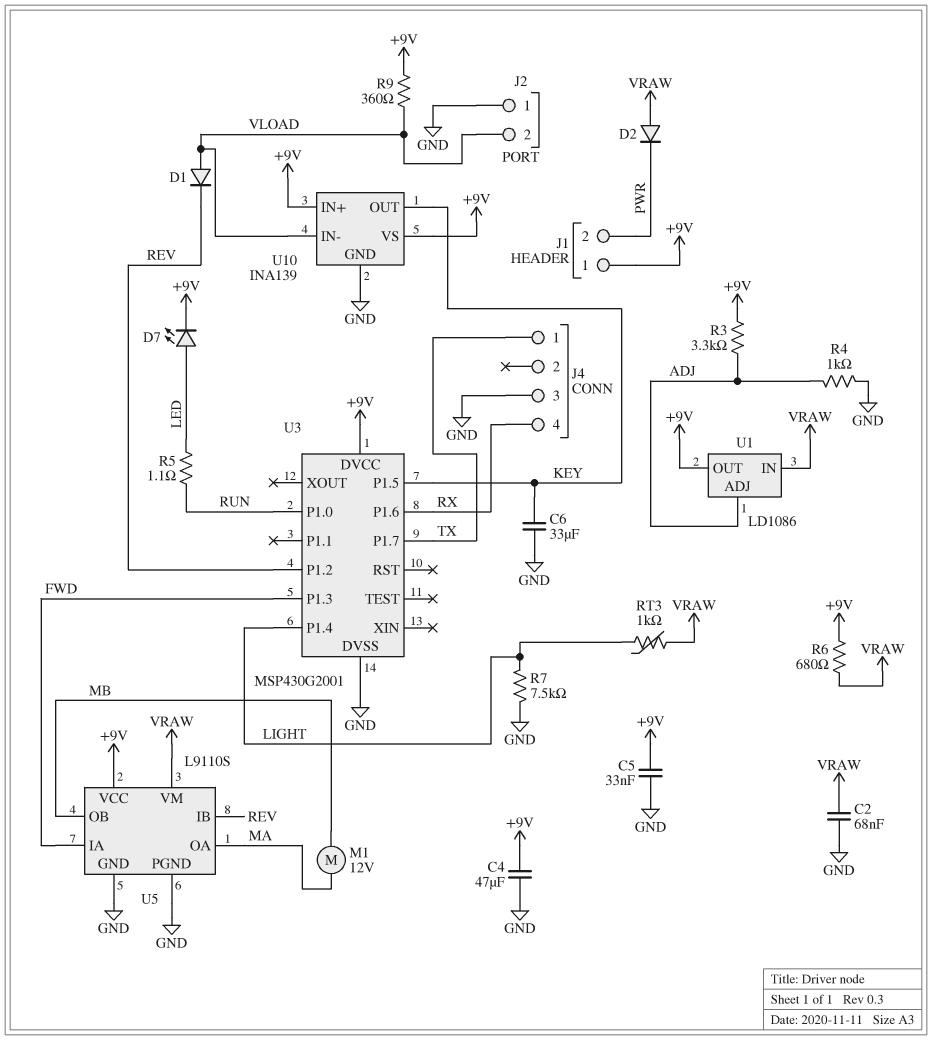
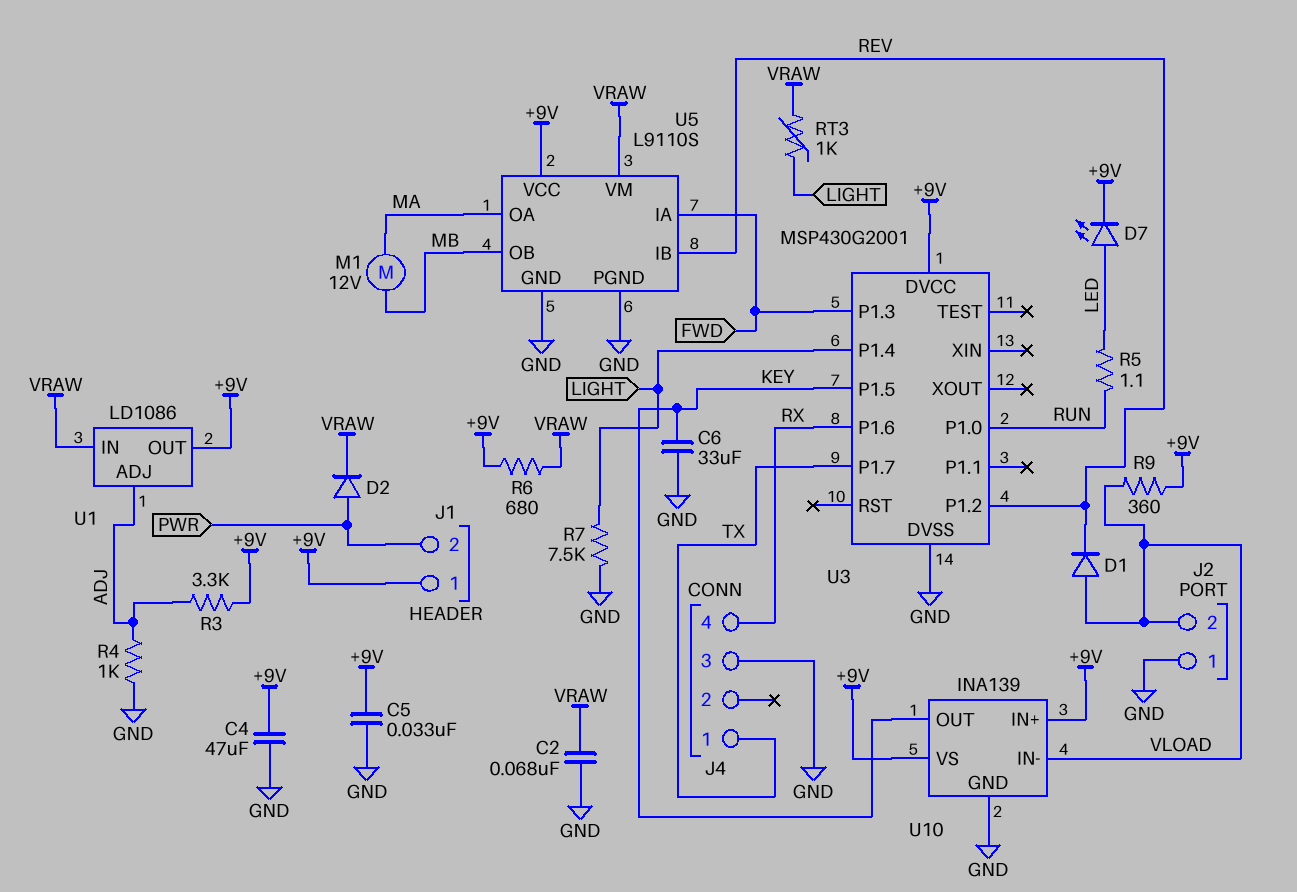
D2: diode (A VRAW, K PWR) -> diode (A PWR, K VRAW)

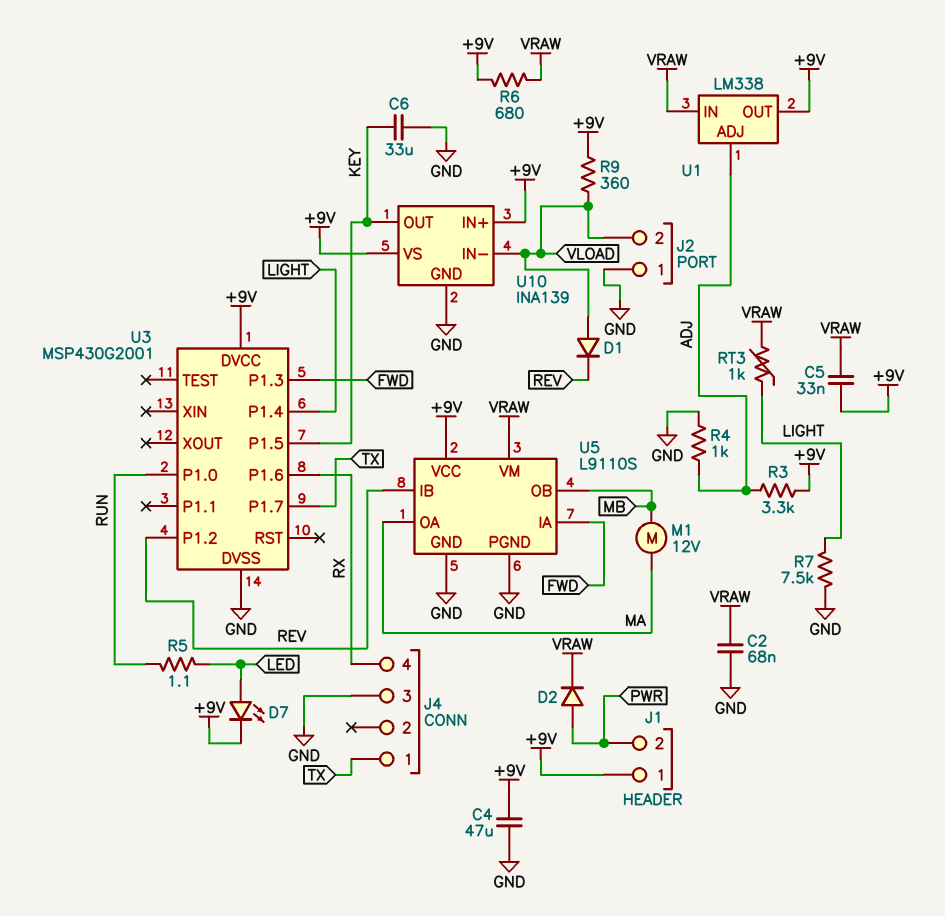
C5: 33nF (+9V, GND) -> 33nF (+9V, VRAW)
U1: LD1086 -> LM338

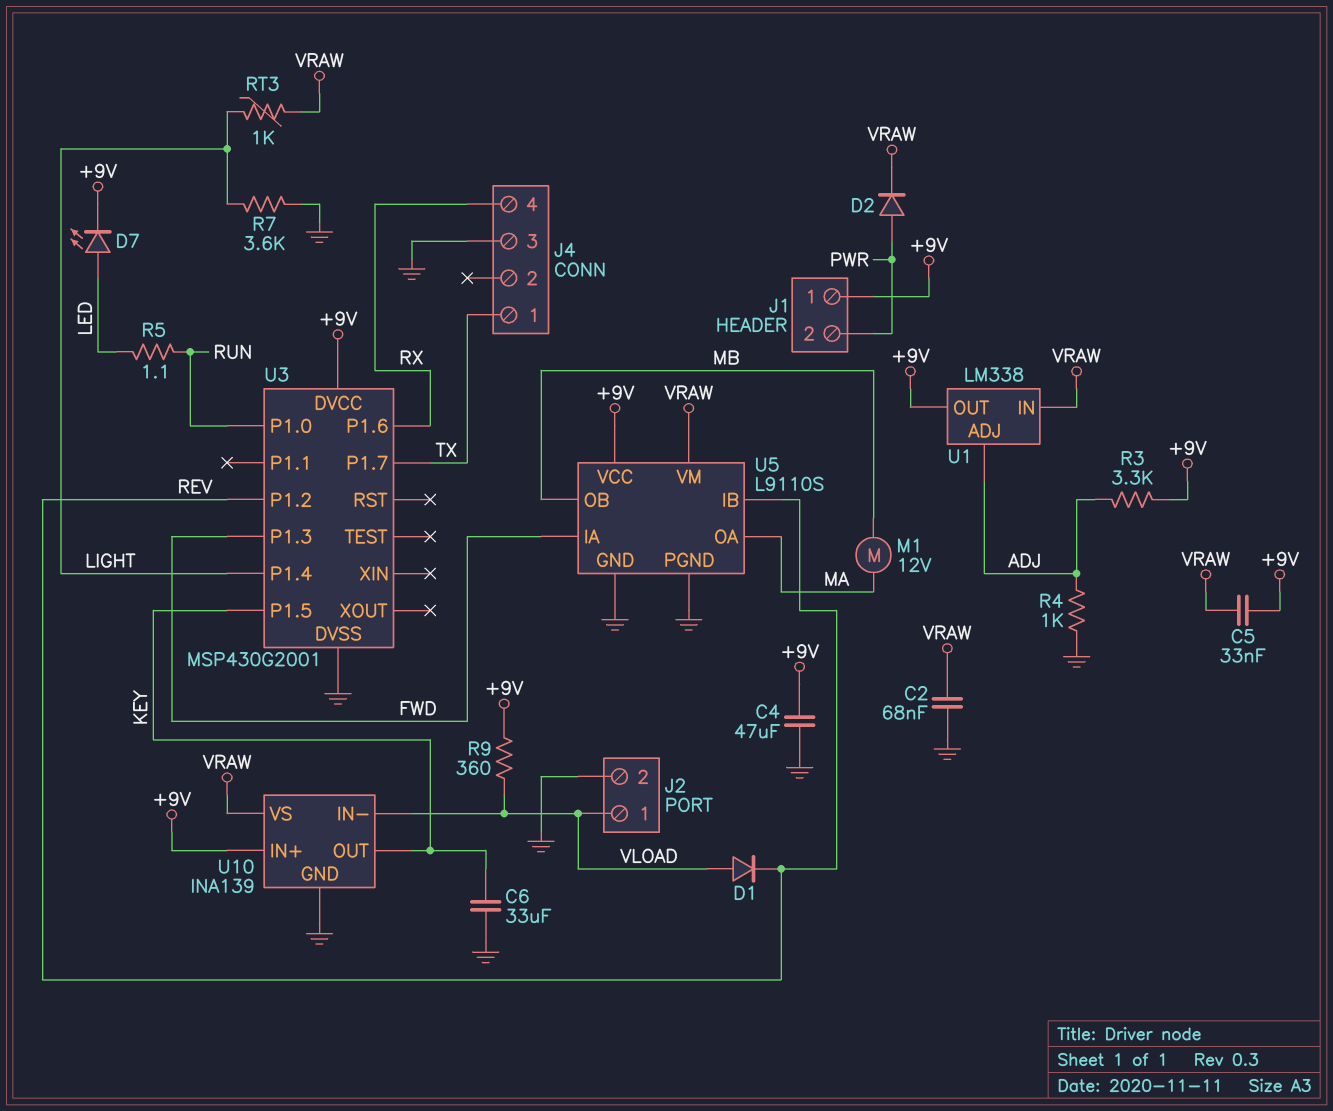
J2 pin 1: GND -> VLOAD
J2 pin 2: VLOAD -> GND
R6: 680 (+9V, VRAW) -> none
R7: 7.5k (GND, LIGHT) -> 3.6k (GND, LIGHT)
U10 pin VS: +9V -> VRAW

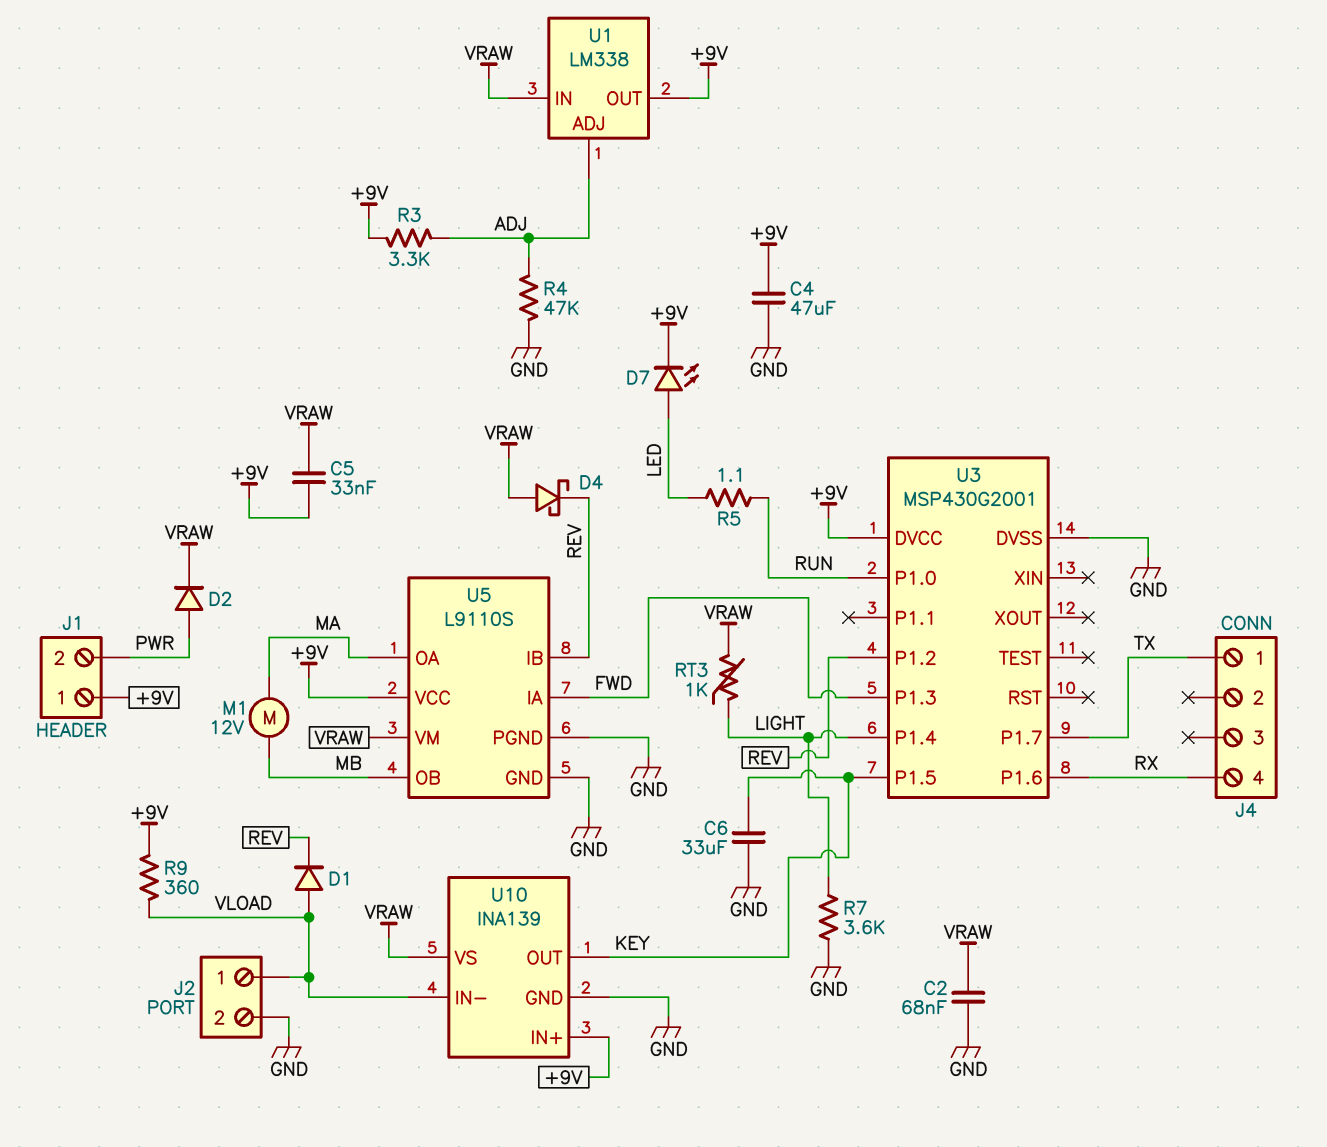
D4: none -> schottky (A VRAW, K REV)
J4 pin 3: GND -> none
R4: 1k (ADJ, GND) -> 47k (ADJ, GND)

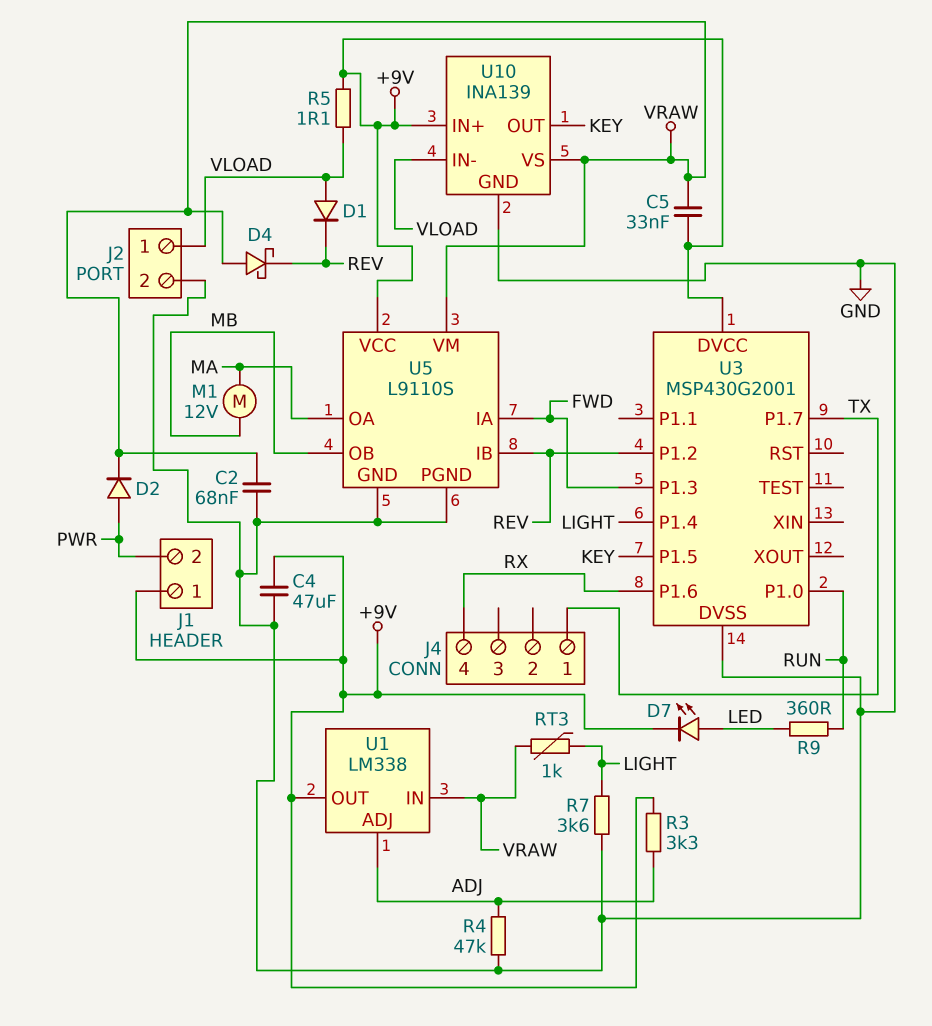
C6: 33uF (GND, KEY) -> none
R5: 1.1 (LED, RUN) -> 1.1 (+9V, VLOAD)
R9: 360 (+9V, VLOAD) -> 360 (LED, RUN)

